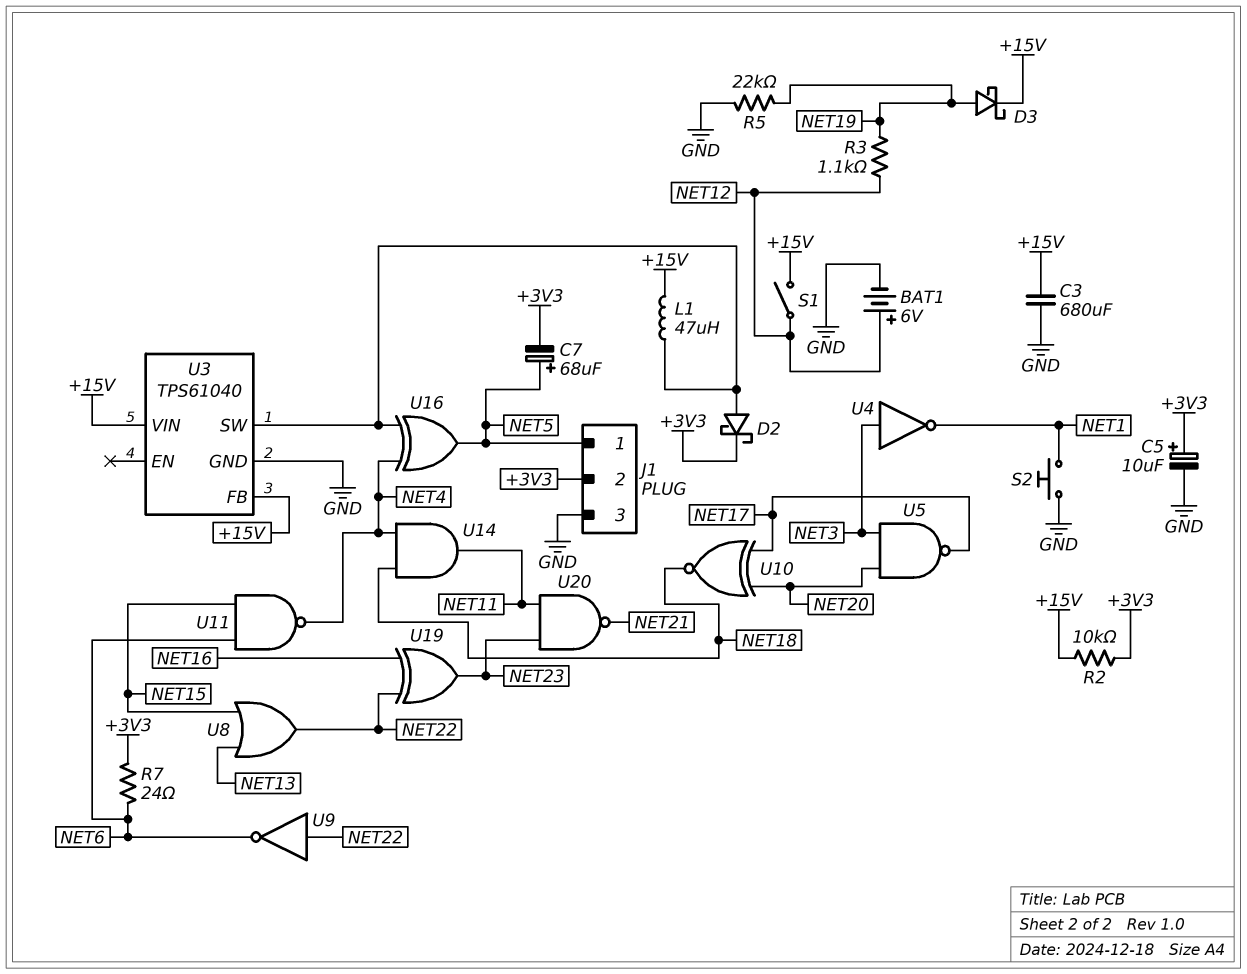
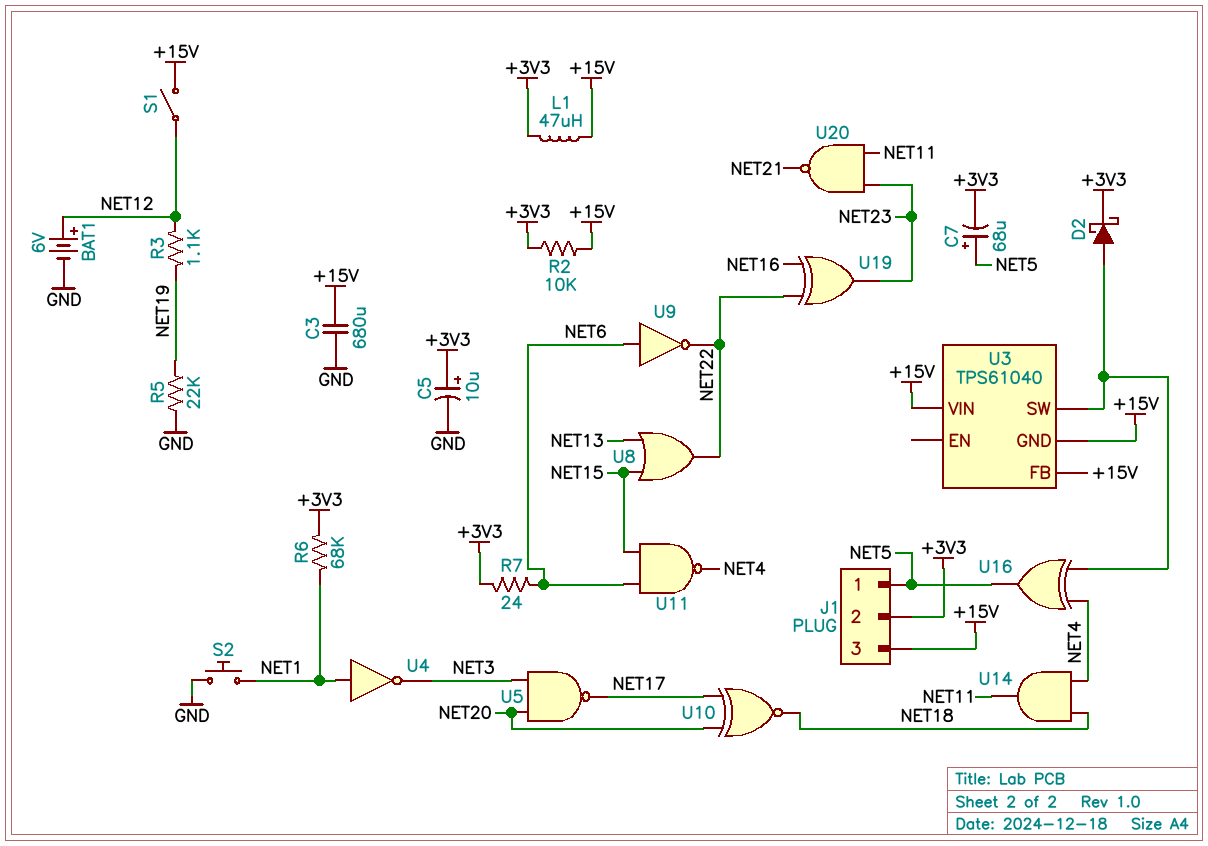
D3: schottky (A NET19, K +15V) -> none
J1 pin 3: GND -> +15V
L1: 47uH (+15V, U3/SW) -> 47uH (+3V3, +15V)
R6: none -> 68k (+3V3, NET1)
U3 pin GND: GND -> +15V
U4: NOT (in NET3, out NET1) -> NOT (in NET1, out NET3)
U9: NOT (in NET22, out NET6) -> NOT (in NET6, out NET22)

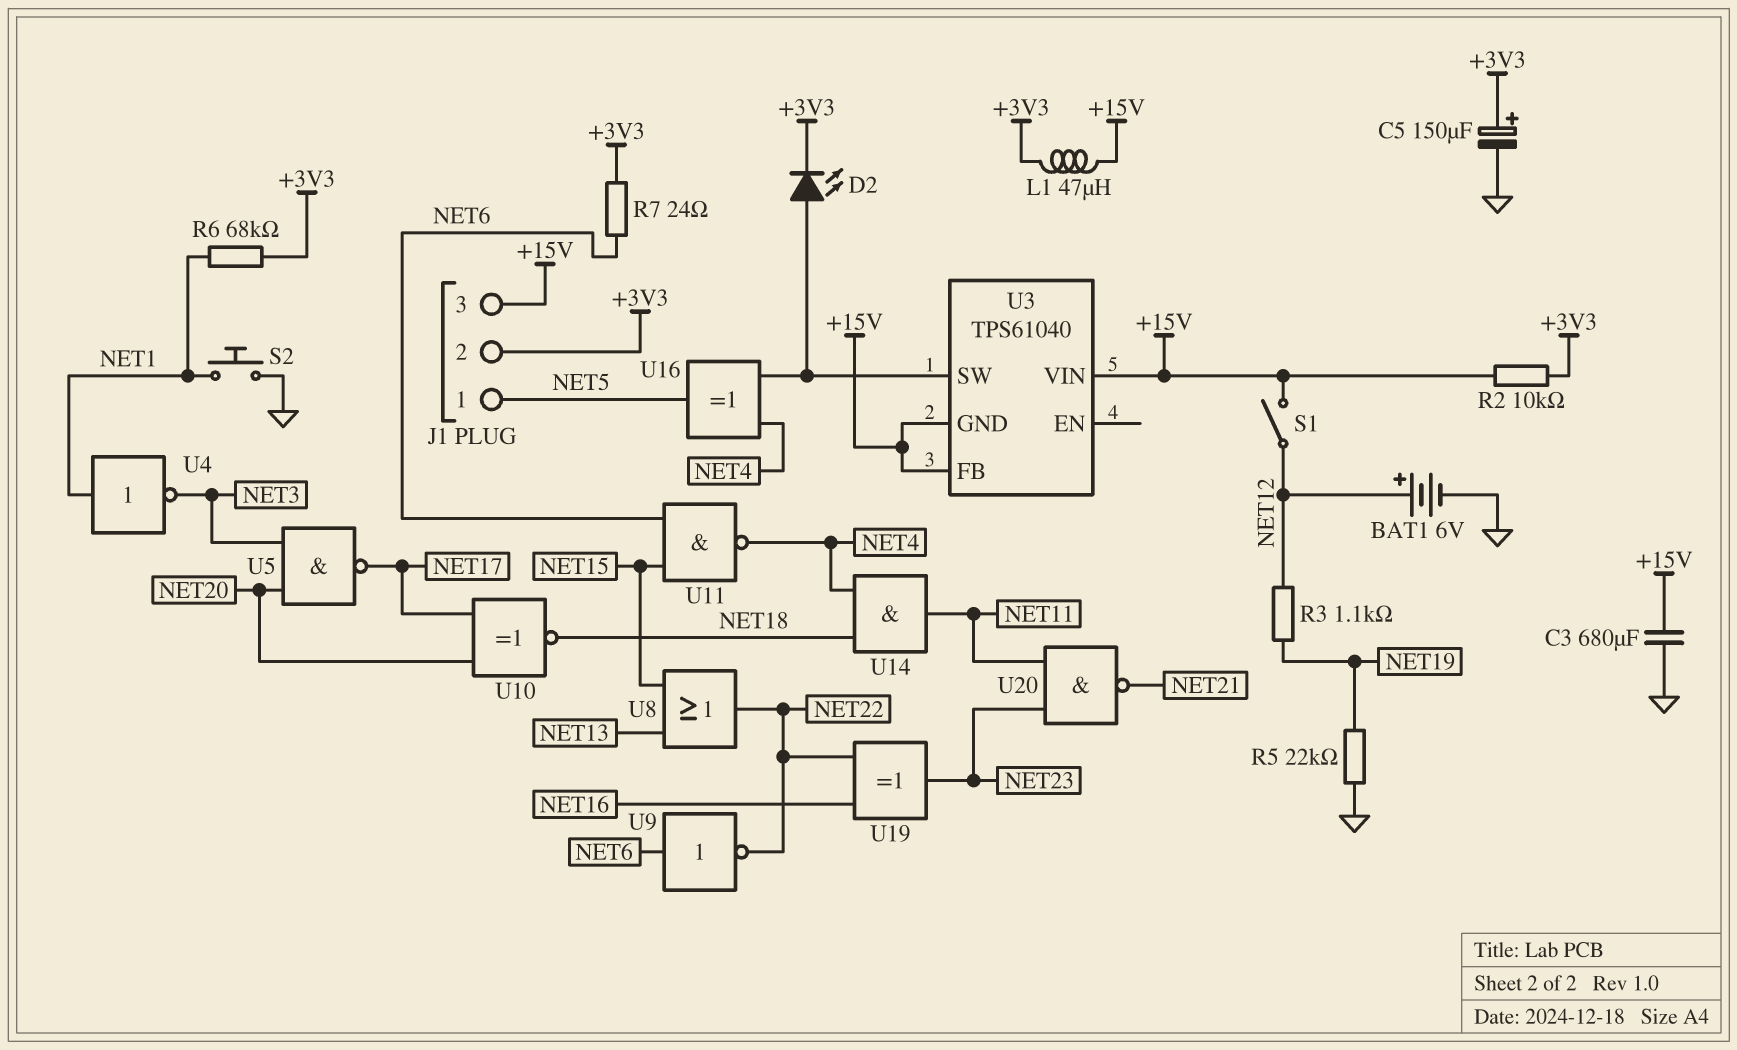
C5: 10uF (plus +3V3, minus GND) -> 150uF (plus +3V3, minus GND)
C7: 68uF (plus NET5, minus +3V3) -> none
D2: schottky (A U3/SW, K +3V3) -> LED (A U3/SW, K +3V3)

